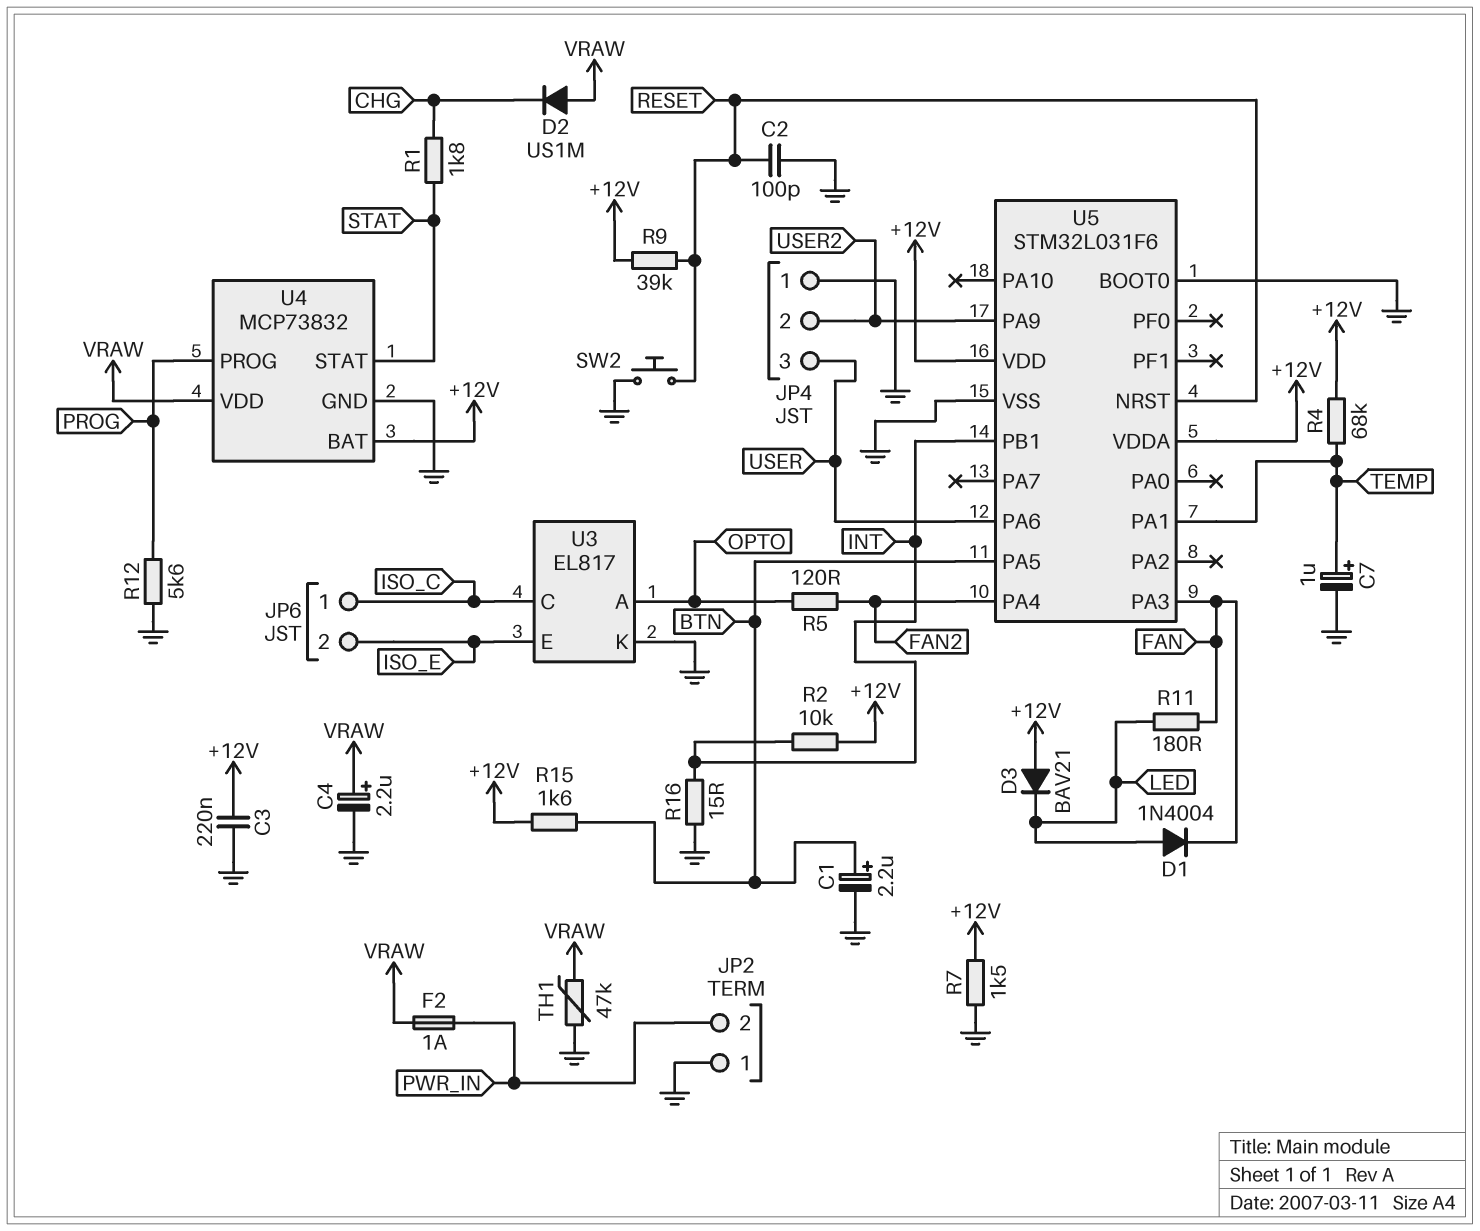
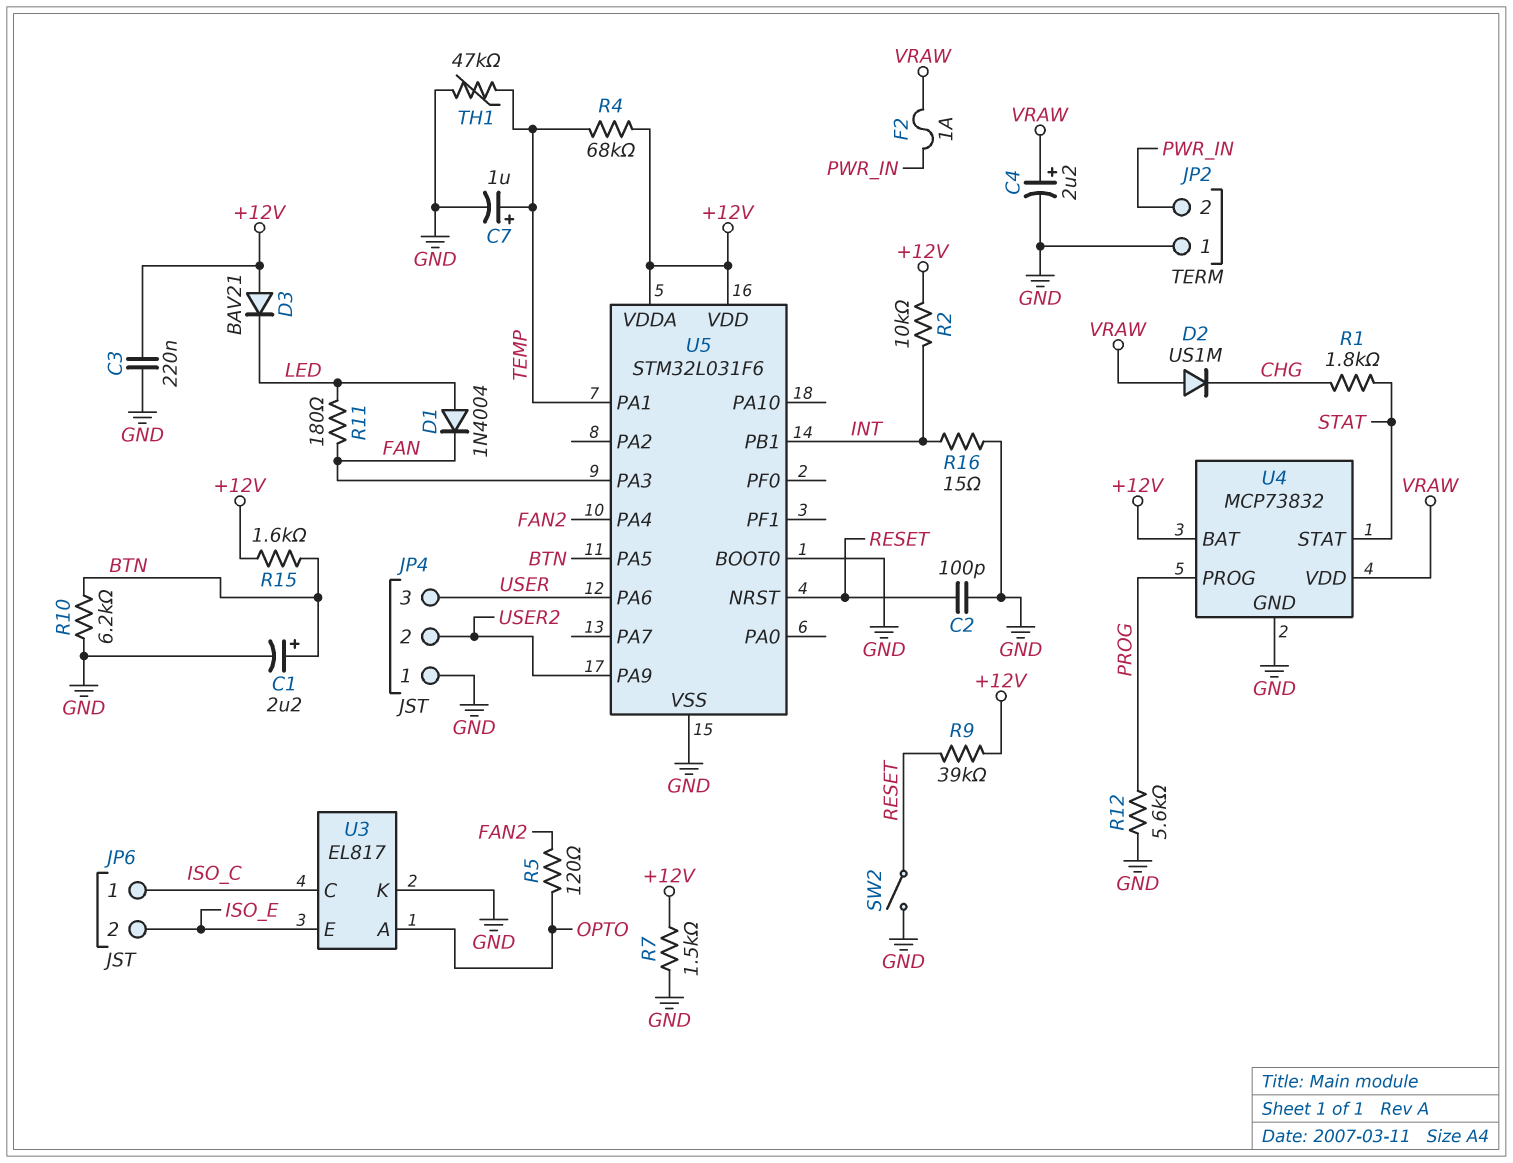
R10: none -> 6.2k (BTN, GND)
SW2: button (GND, RESET) -> switch (GND, RESET)
TH1: 47k (GND, VRAW) -> 47k (GND, TEMP)

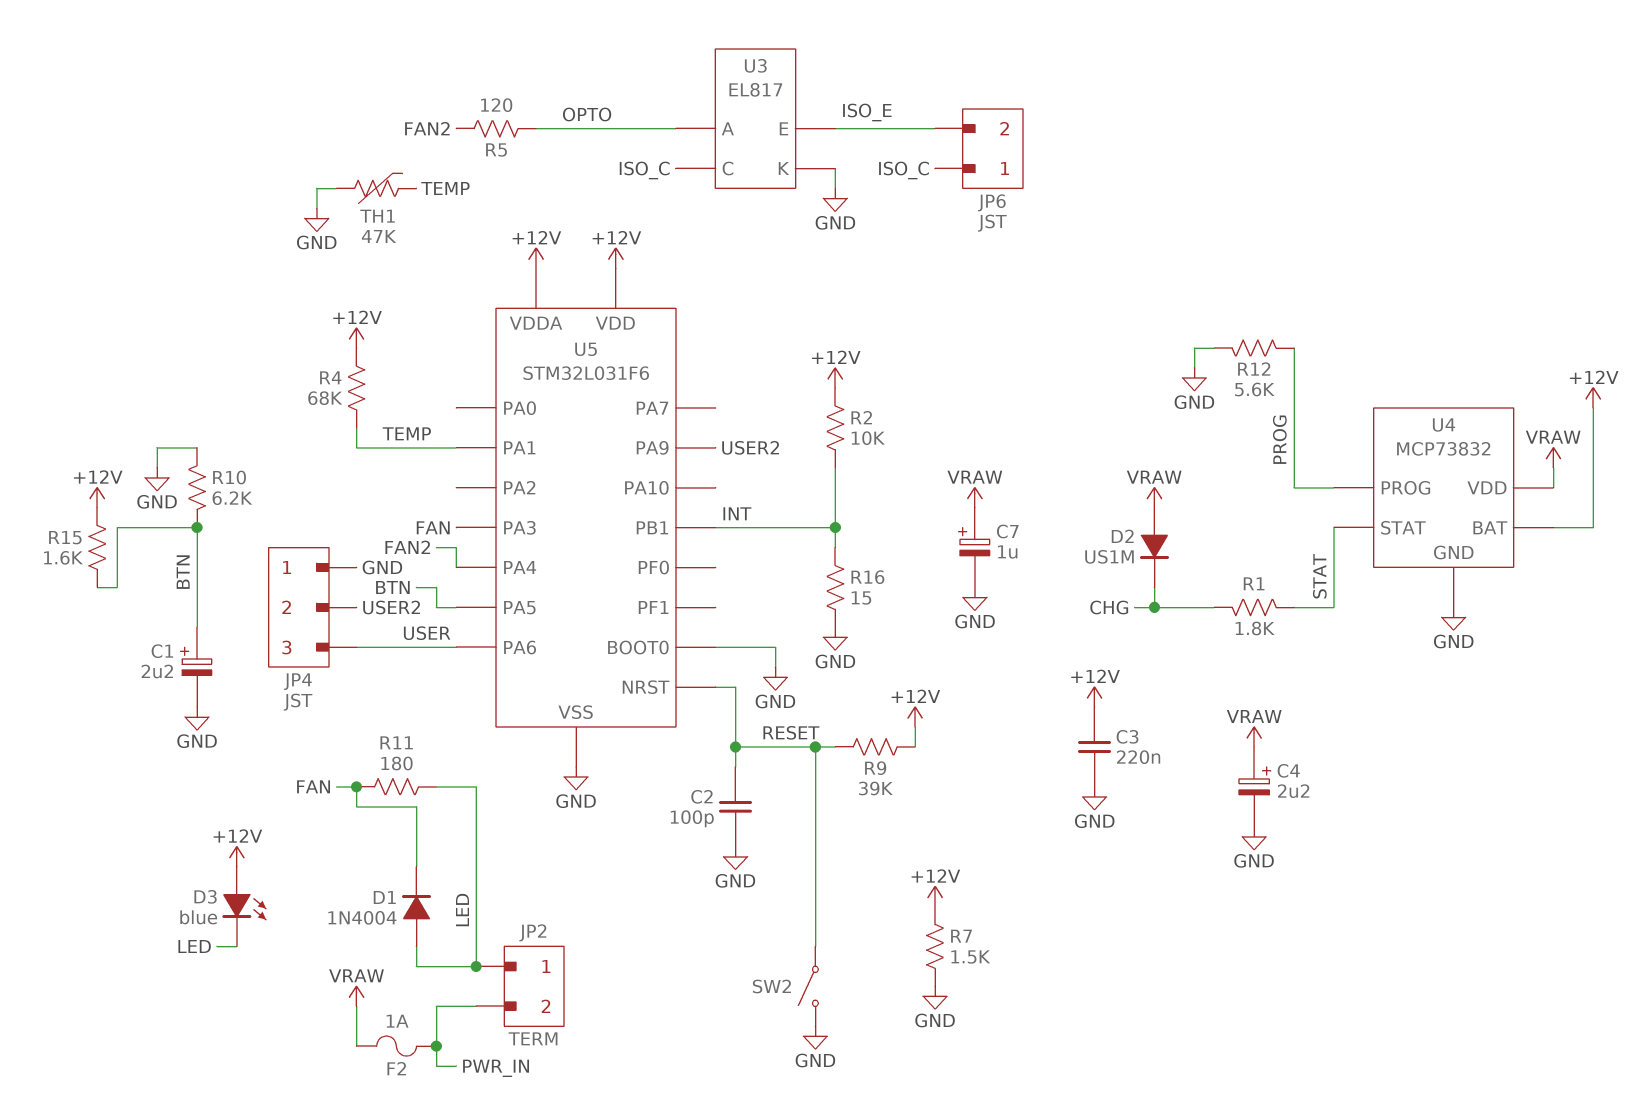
C7: 1uF (plus TEMP, minus GND) -> 1uF (plus VRAW, minus GND)
D3: diode BAV21 (A +12V, K LED) -> LED blue (A +12V, K LED)
JP2 pin 1: GND -> LED

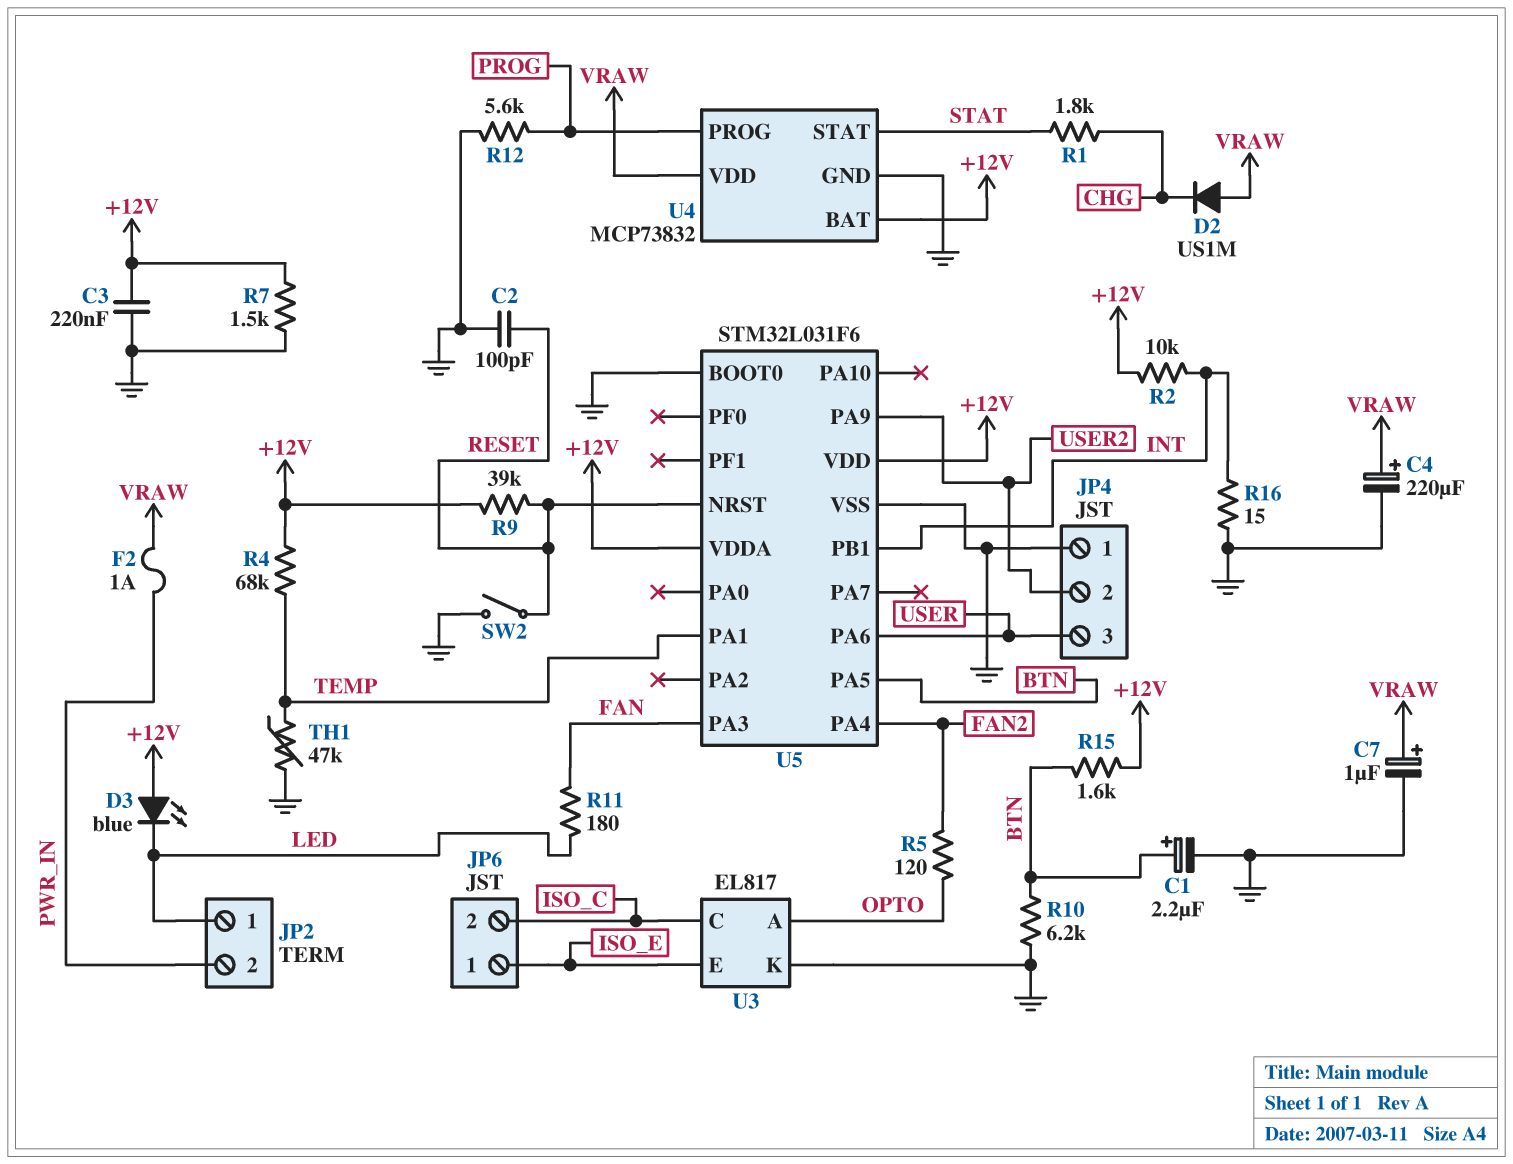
C4: 2.2uF (plus VRAW, minus GND) -> 220uF (plus VRAW, minus GND)
D1: diode 1N4004 (A LED, K FAN) -> none
JP6 pin 1: ISO_C -> ISO_E
JP6 pin 2: ISO_E -> ISO_C

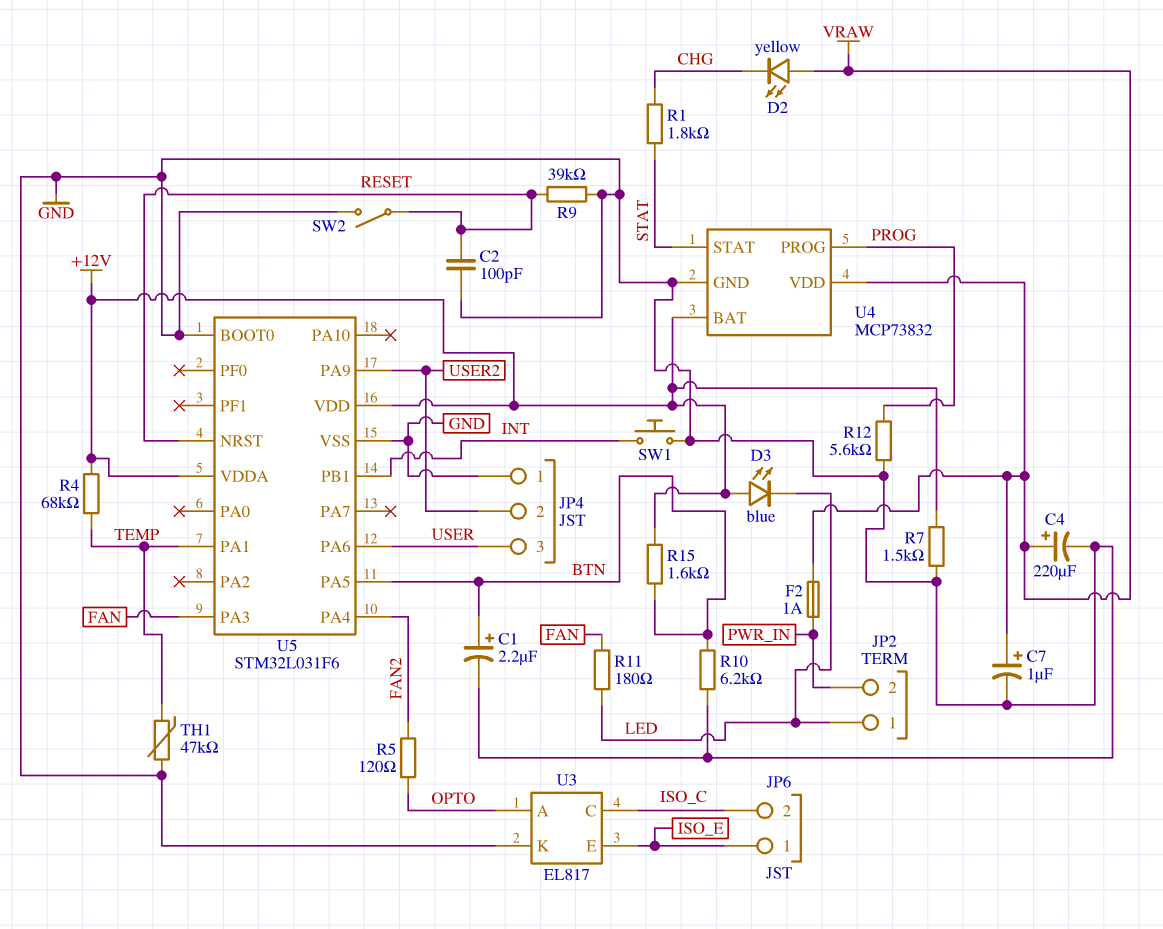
C3: 220nF (+12V, GND) -> none
D2: diode US1M (A VRAW, K CHG) -> LED yellow (A VRAW, K CHG)
R2: 10k (+12V, INT) -> none
R9: 39k (+12V, RESET) -> 39k (GND, RESET)
R16: 15 (GND, INT) -> none
SW1: none -> button (GND, INT)

